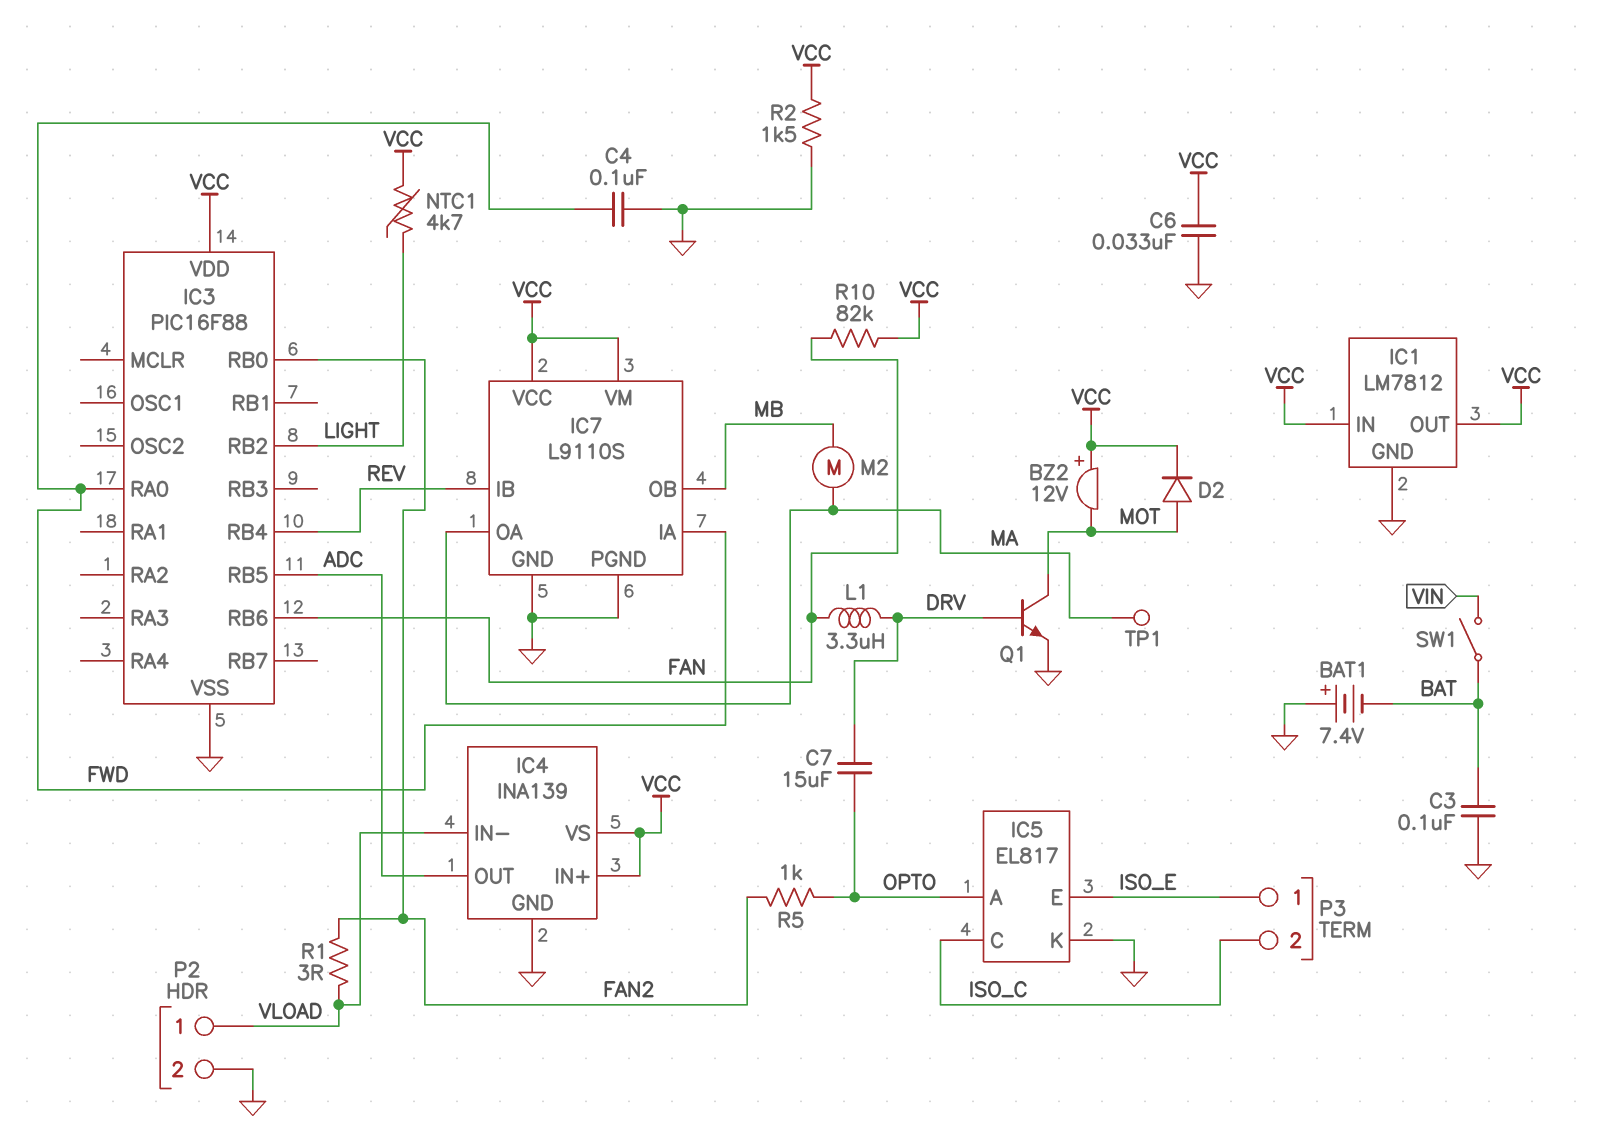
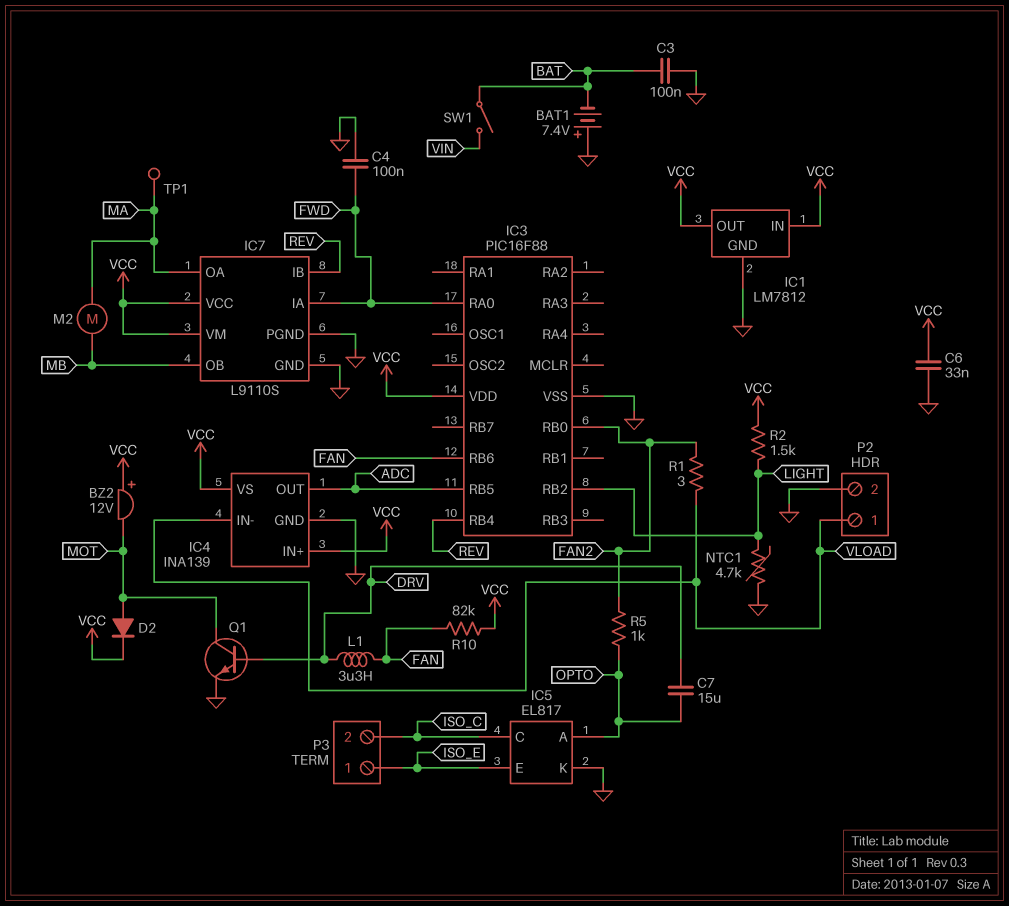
NTC1: 4.7k (LIGHT, VCC) -> 4.7k (GND, LIGHT)
R2: 1.5k (GND, VCC) -> 1.5k (LIGHT, VCC)

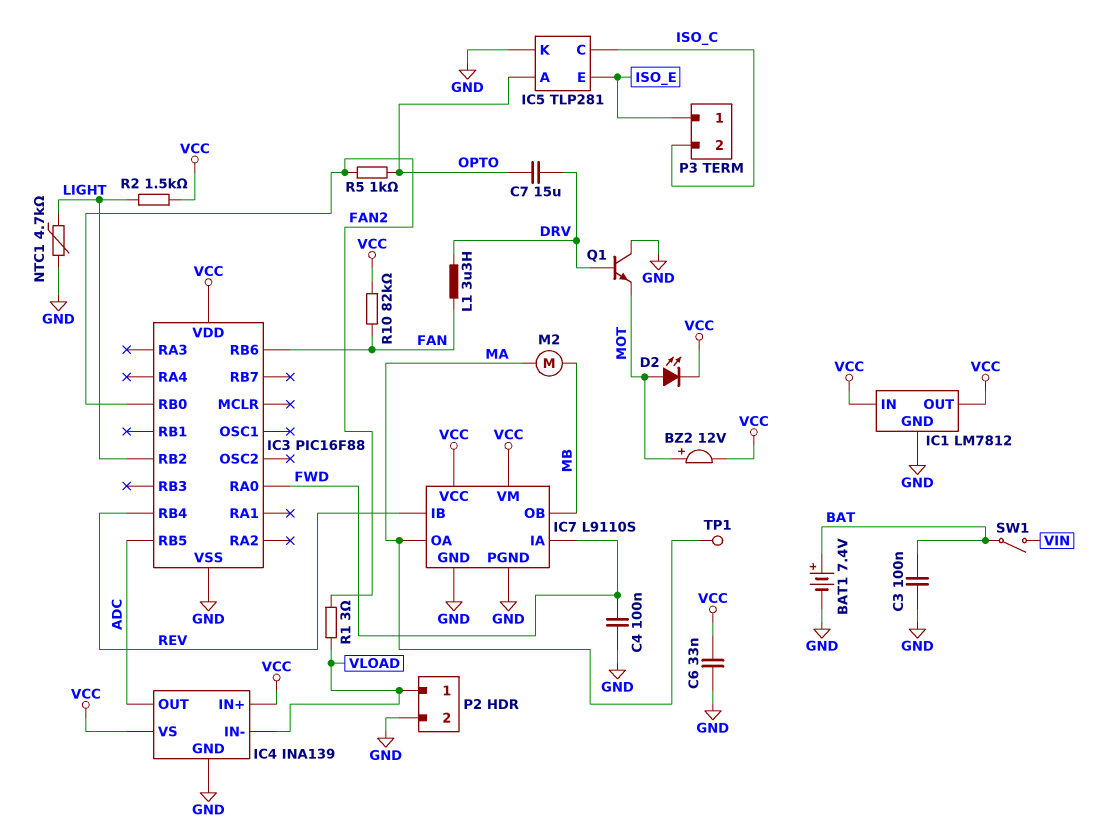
BAT1: 7.4V (plus GND, minus BAT) -> 7.4V (plus BAT, minus GND)
BZ2: buzzer 12V (plus VCC, minus MOT) -> buzzer 12V (plus MOT, minus VCC)
D2: diode (A MOT, K VCC) -> LED (A MOT, K VCC)
IC5: EL817 -> TLP281
Q1: NPN (B DRV, C MOT, E GND) -> NPN (B DRV, C GND, E MOT)

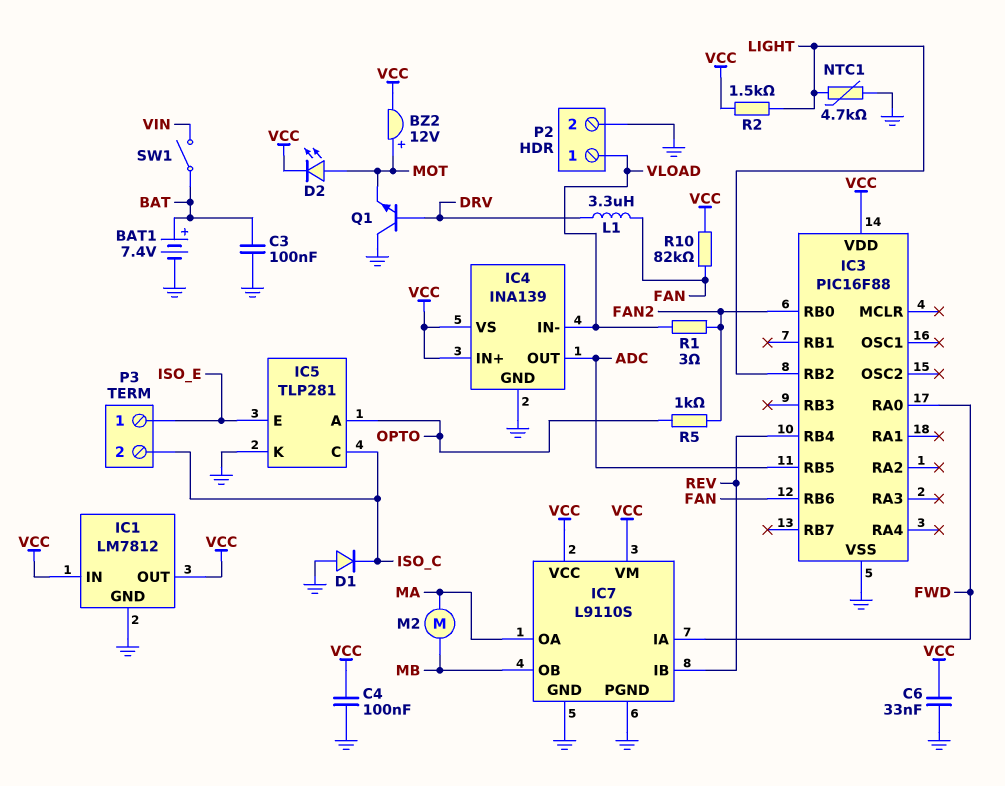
C4: 100nF (FWD, GND) -> 100nF (GND, VCC)
C7: 15uF (DRV, OPTO) -> none
D1: none -> diode (A GND, K ISO_C)
TP1: test point (MA) -> none

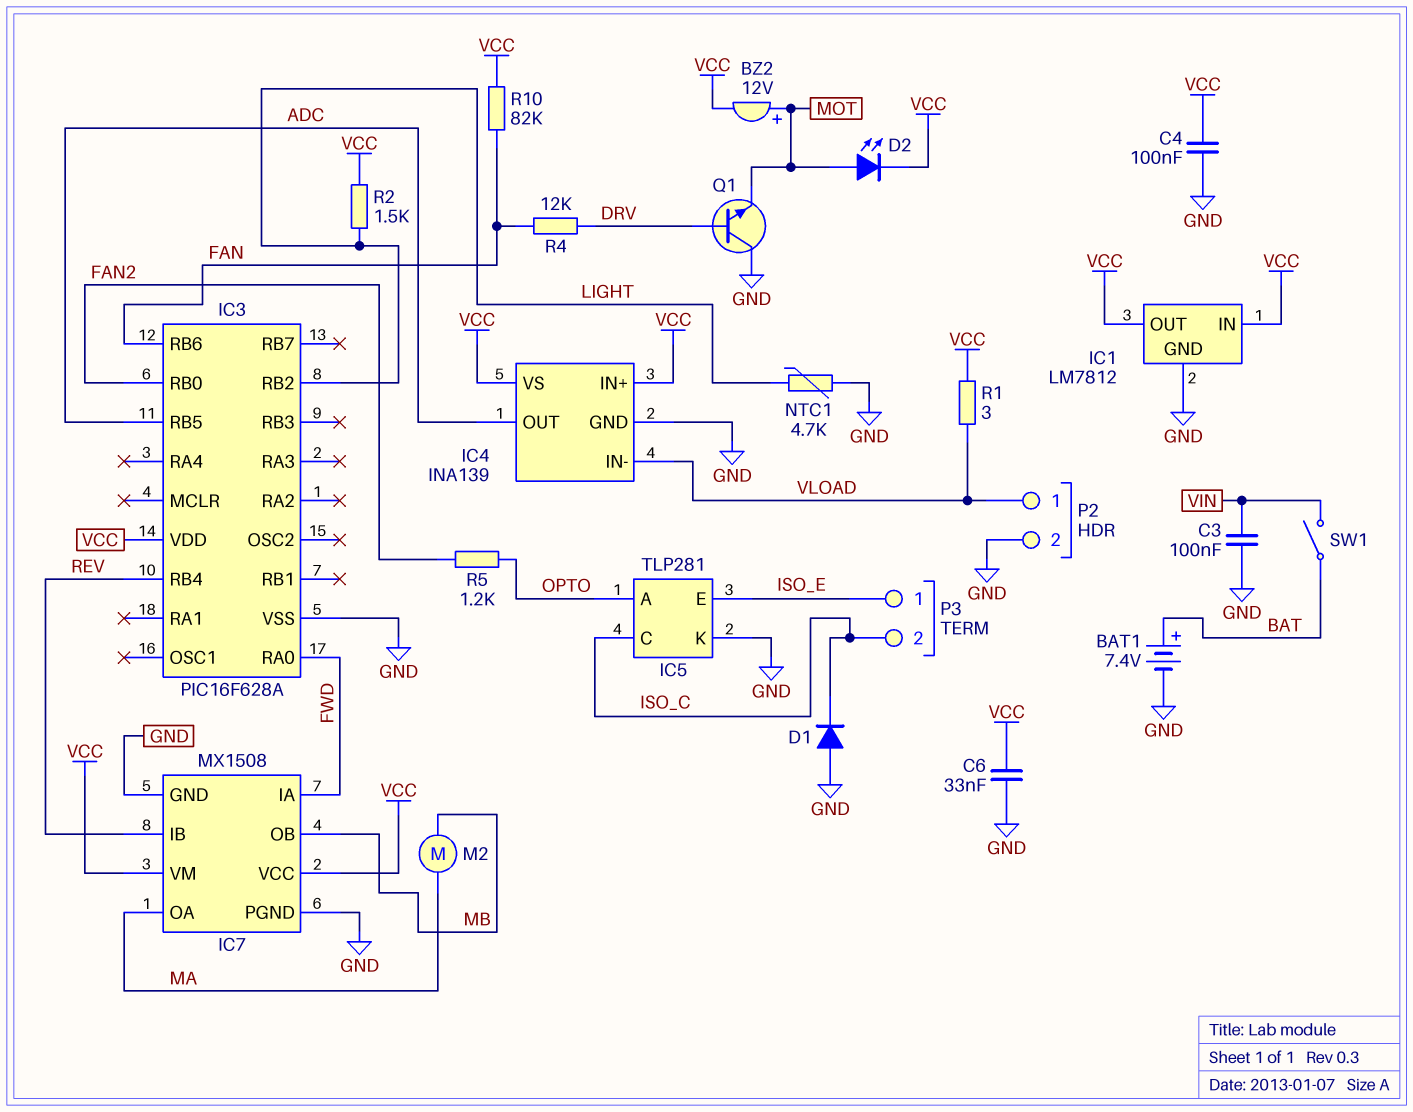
C3: 100nF (BAT, GND) -> 100nF (GND, VIN)
IC3: PIC16F88 -> PIC16F628A
IC7: L9110S -> MX1508
L1: 3.3uH (DRV, FAN) -> none
R1: 3 (FAN2, VLOAD) -> 3 (VCC, VLOAD)
R4: none -> 12k (DRV, FAN)
R5: 1k (FAN2, OPTO) -> 1.2k (FAN2, OPTO)

